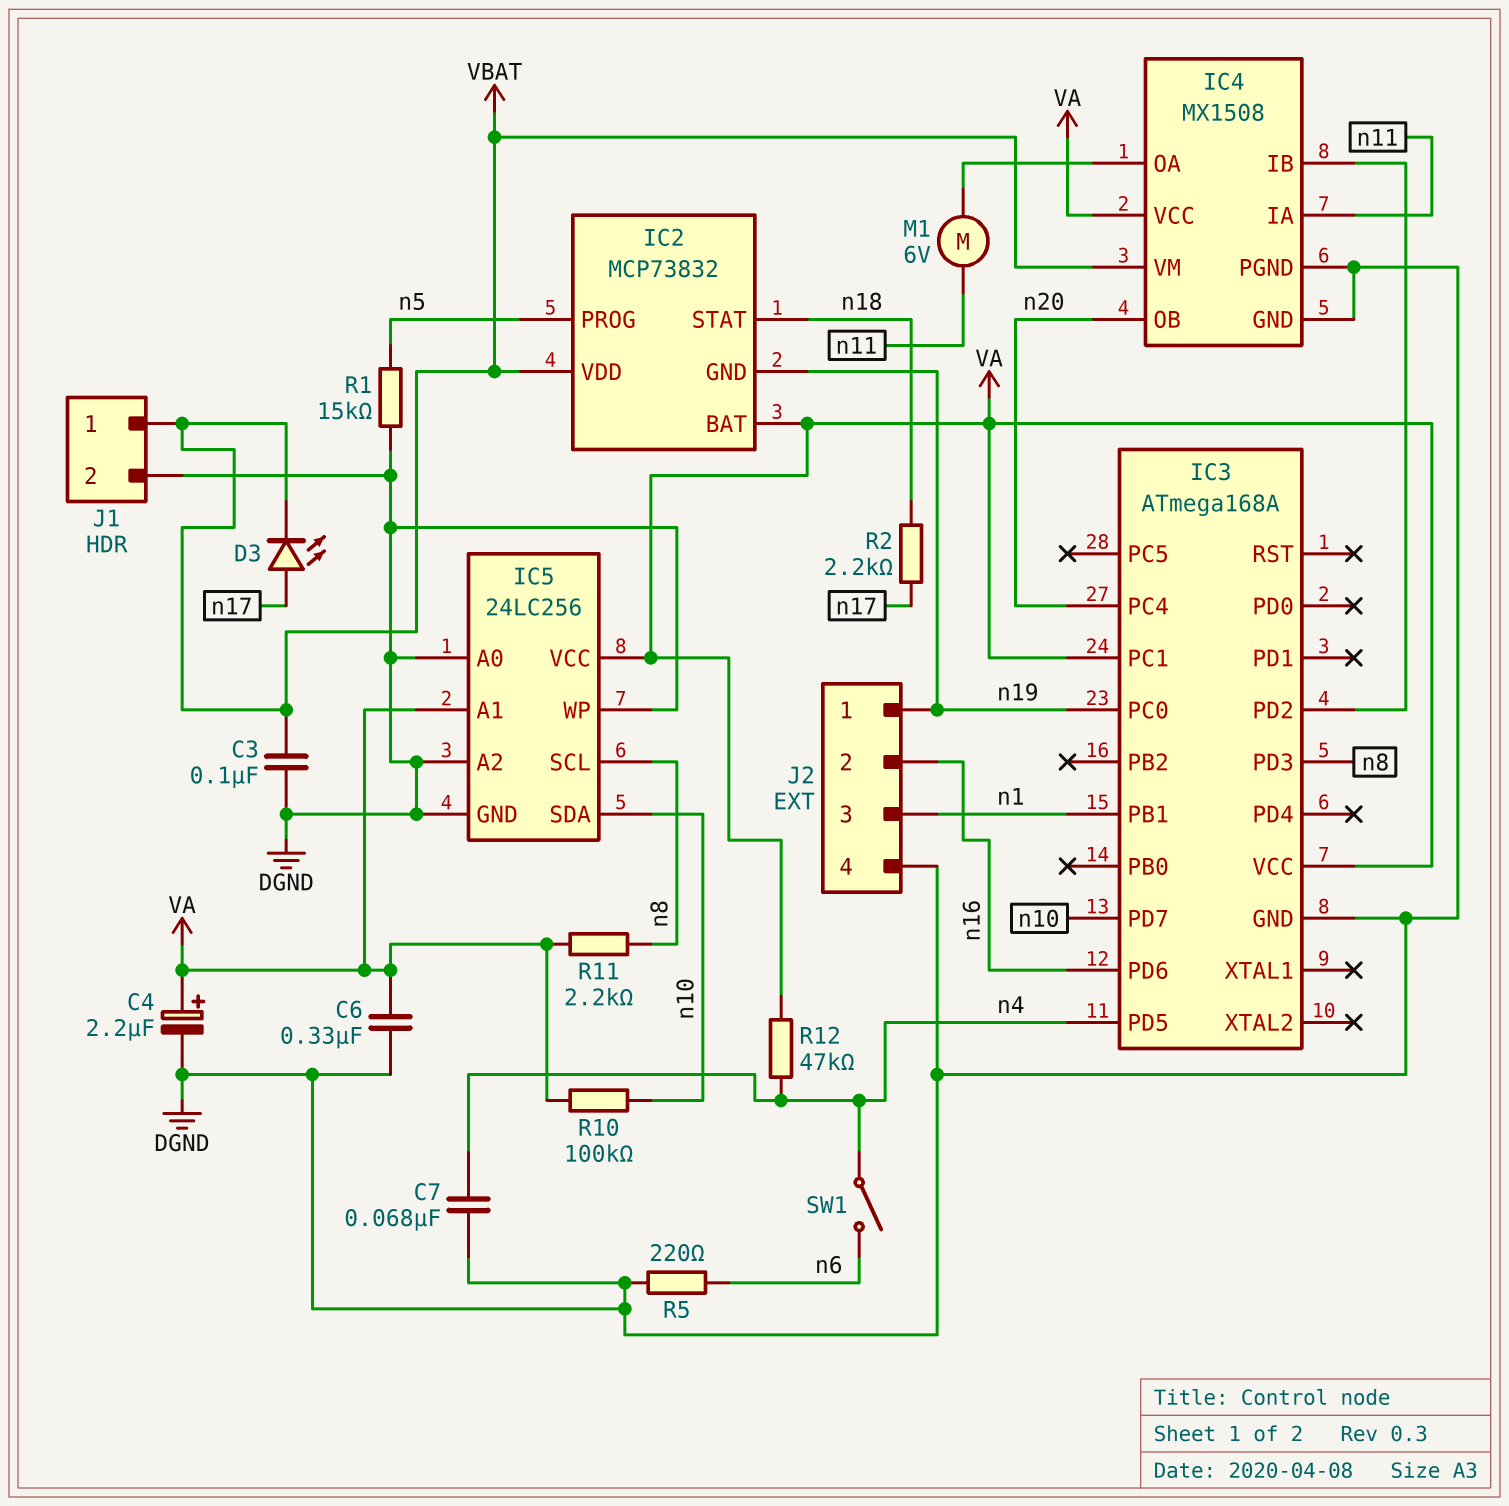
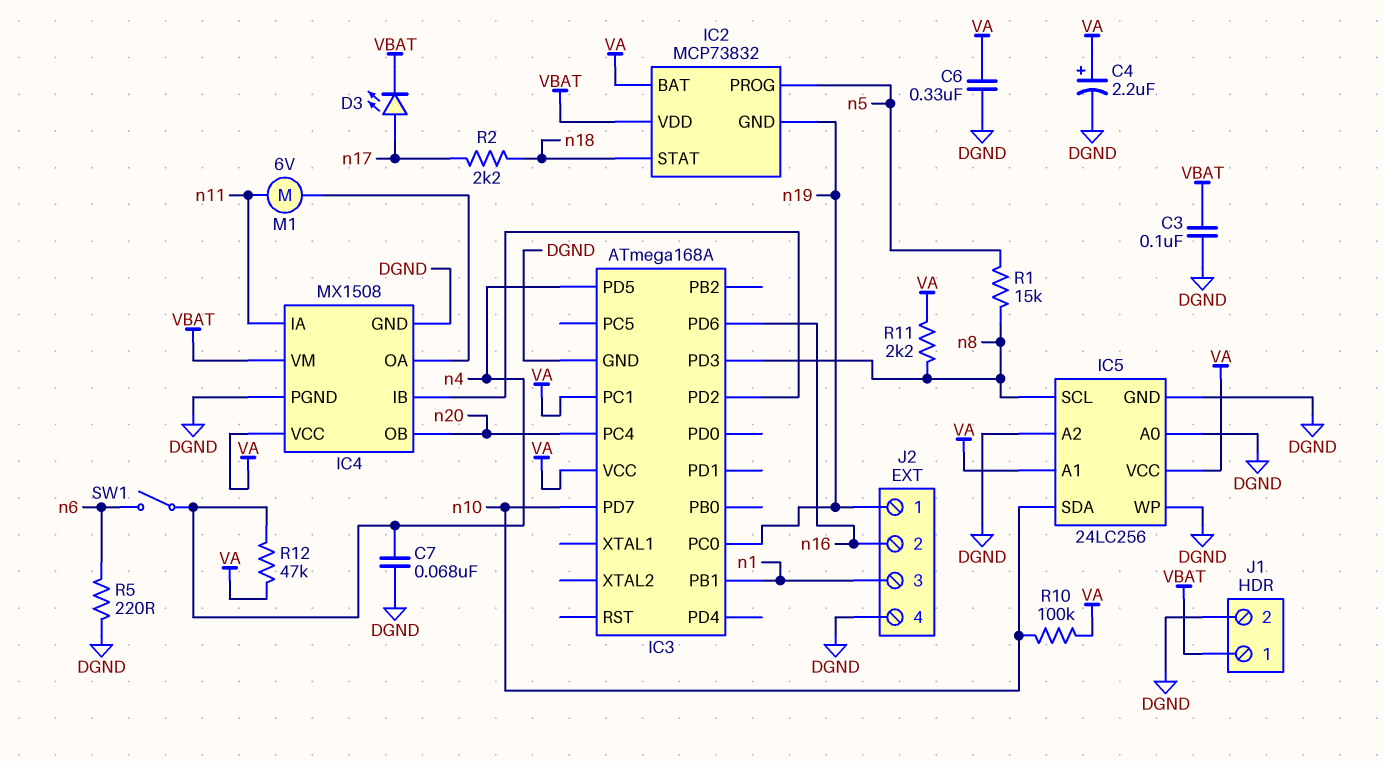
R1: 15k (DGND, n5) -> 15k (n5, n8)

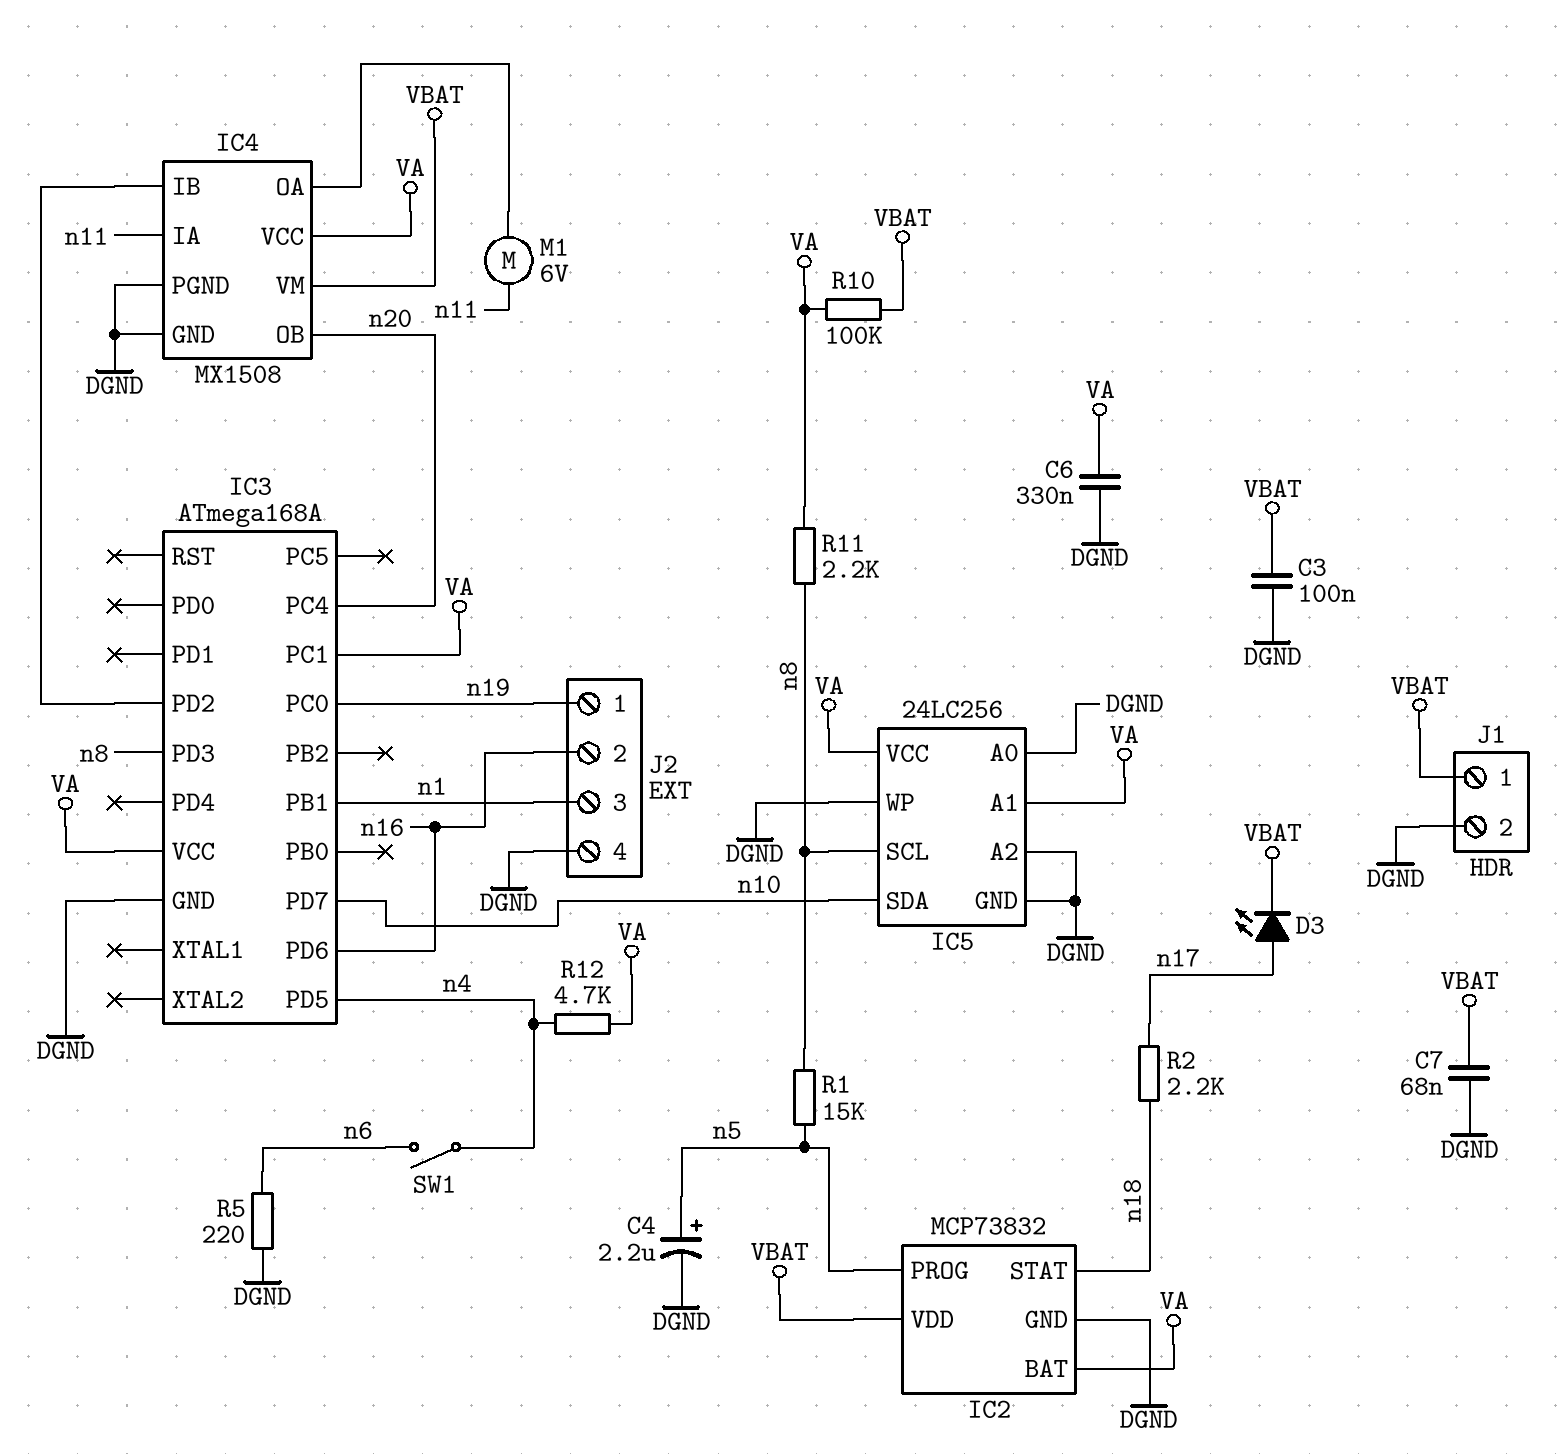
C4: 2.2uF (plus VA, minus DGND) -> 2.2uF (plus n5, minus DGND)
C7: 68nF (DGND, n4) -> 68nF (DGND, VBAT)
IC2 pin GND: n19 -> DGND
R10: 100k (VA, n10) -> 100k (VA, VBAT)
R12: 47k (VA, n4) -> 4.7k (VA, n4)

